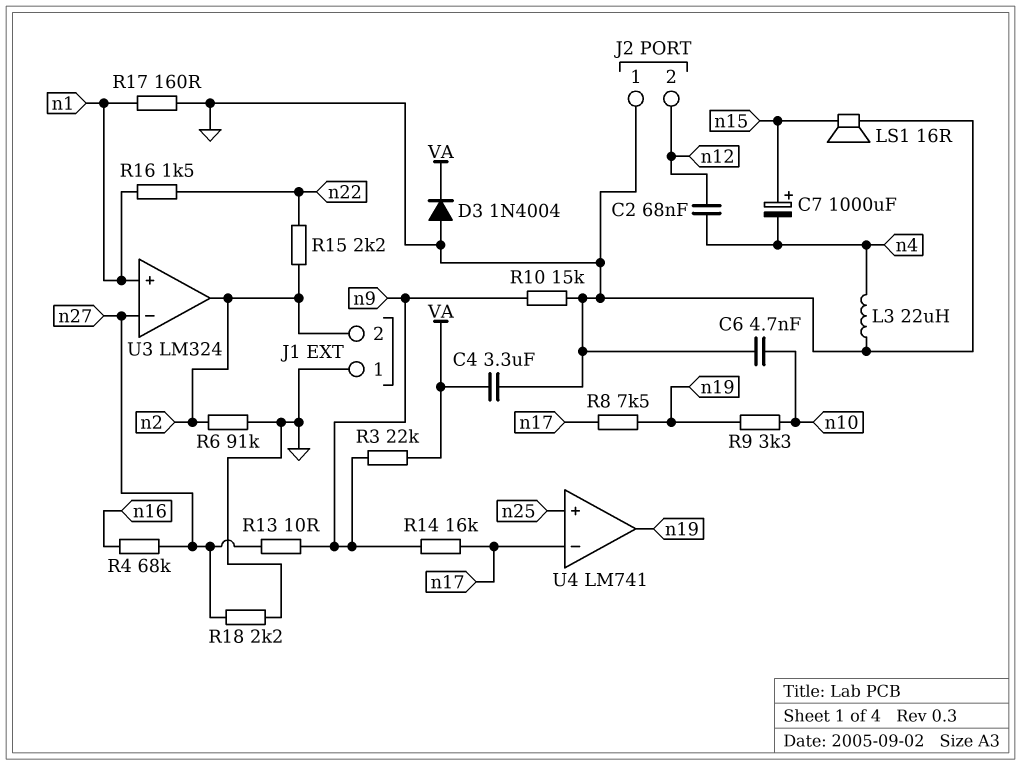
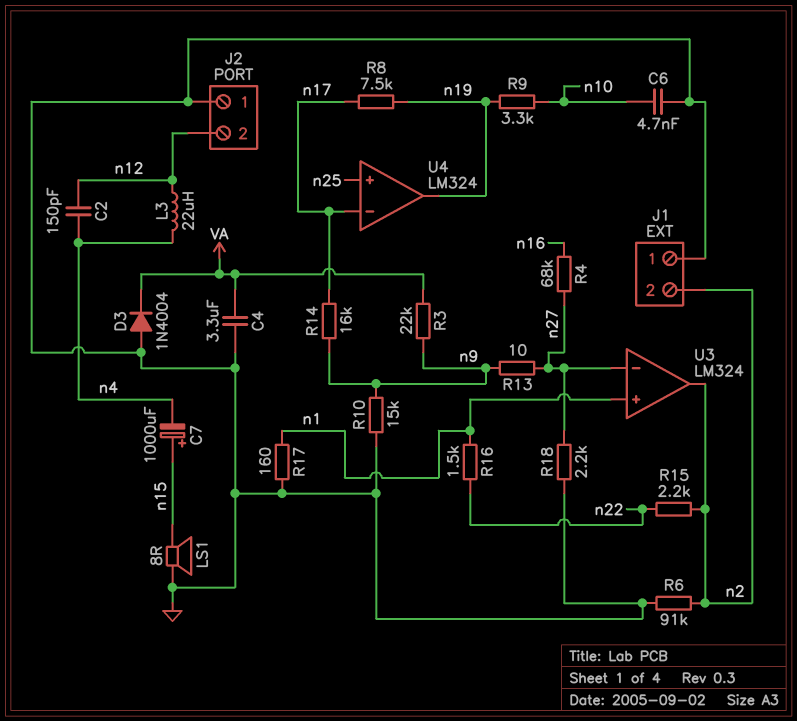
C2: 68nF (n4, n12) -> 150pF (n4, n12)
L3: 22uH (GND, n4) -> 22uH (n4, n12)
LS1: speaker 16R (GND, n15) -> speaker 8R (GND, n15)
U4: LM741 -> LM324

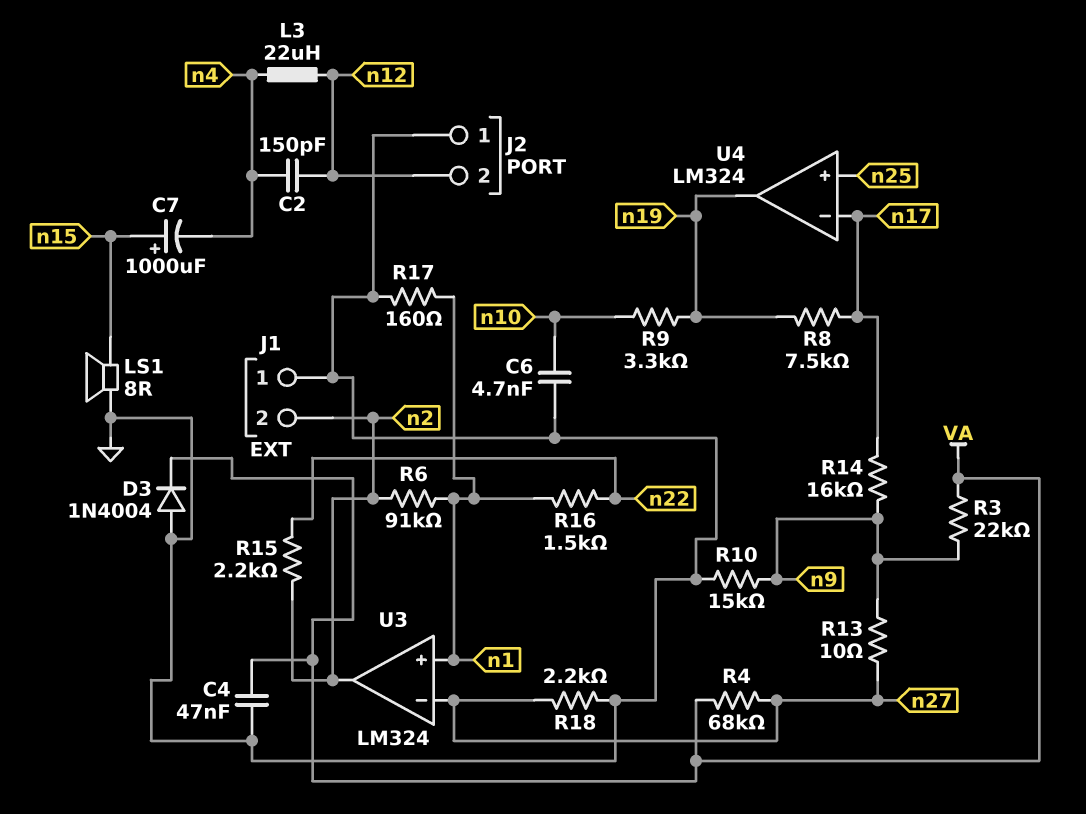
C4: 3.3uF (GND, VA) -> 47nF (GND, VA)
R4: 68k (n16, n27) -> 68k (VA, n27)
R6: 91k (GND, n2) -> 91k (n1, n2)

